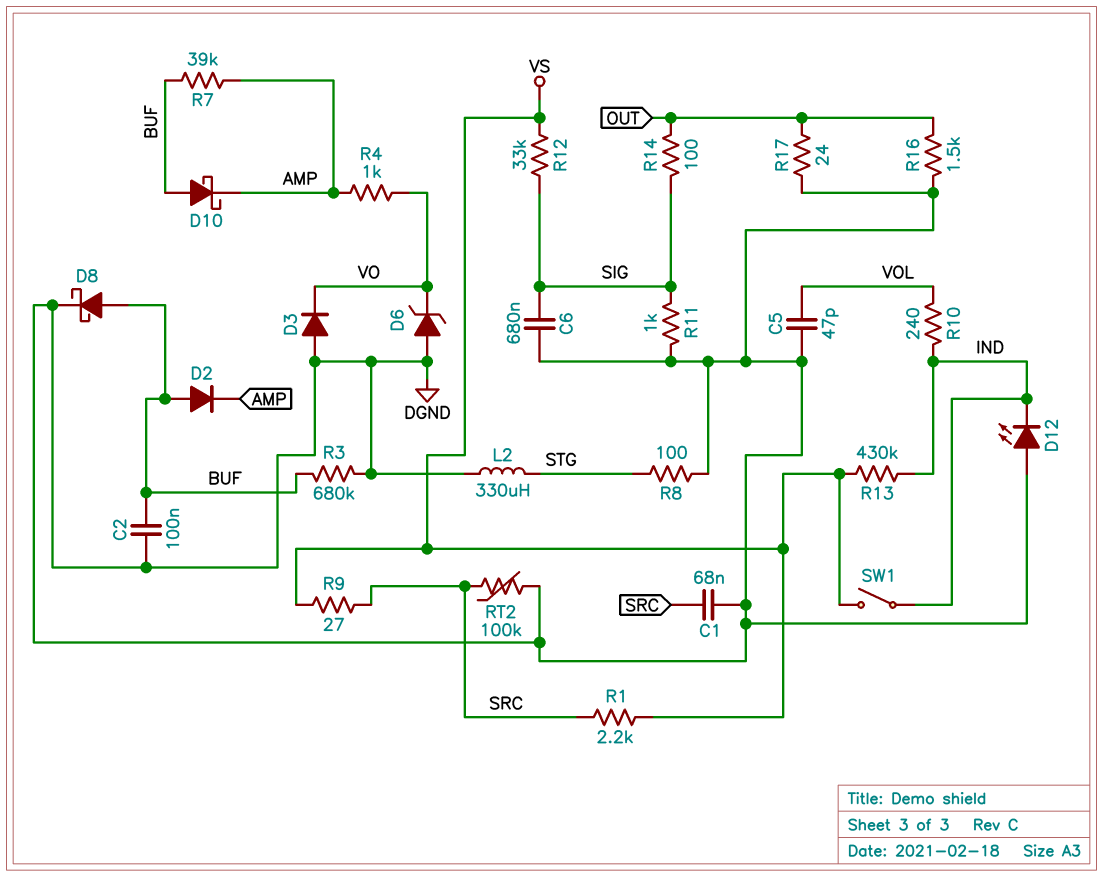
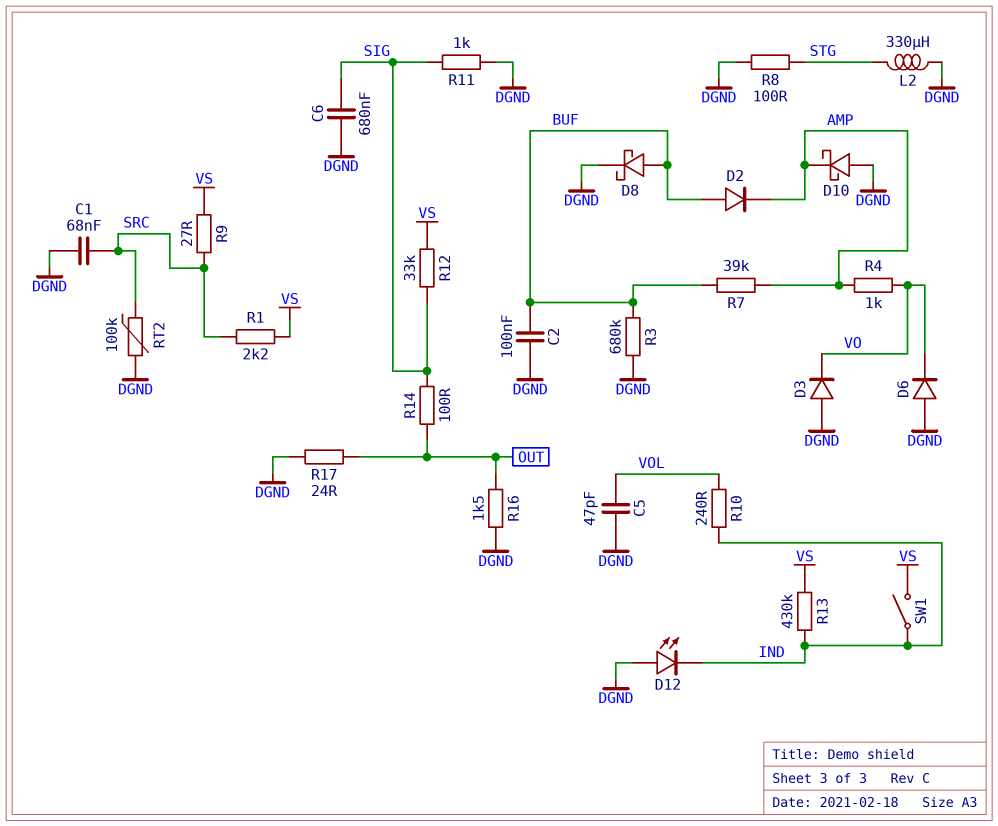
D6: zener (A DGND, K VO) -> diode (A DGND, K VO)
D10: schottky (A BUF, K AMP) -> schottky (A DGND, K AMP)

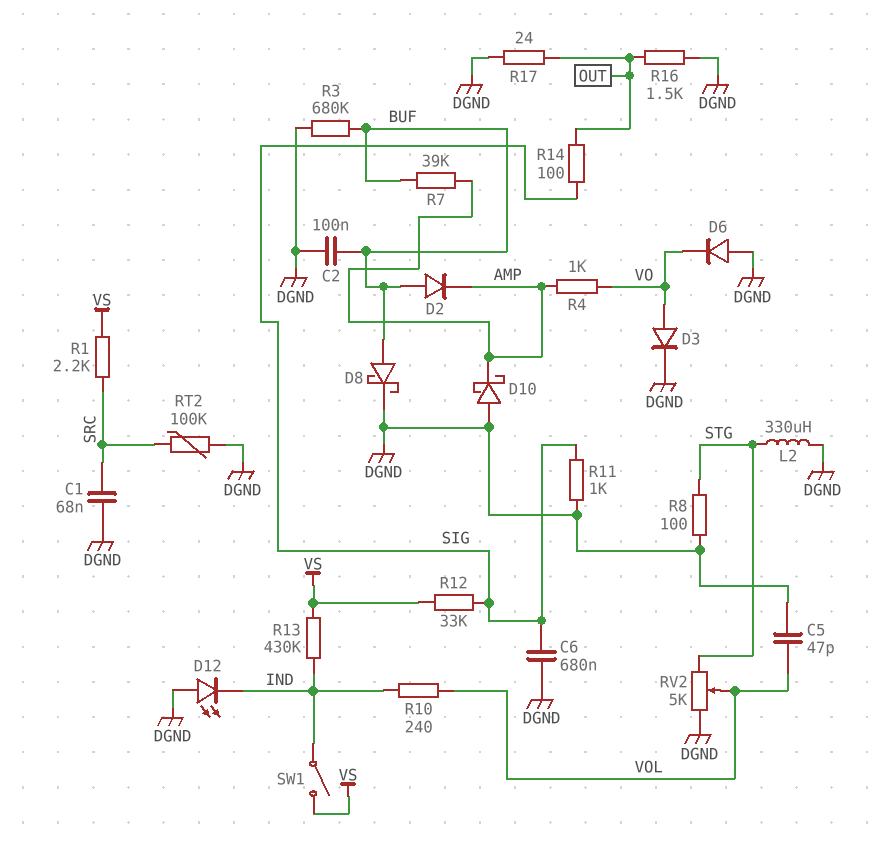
D3: diode (A DGND, K VO) -> diode (A VO, K DGND)
R9: 27 (SRC, VS) -> none
RV2: none -> 5k (DGND, STG, wiper VOL)

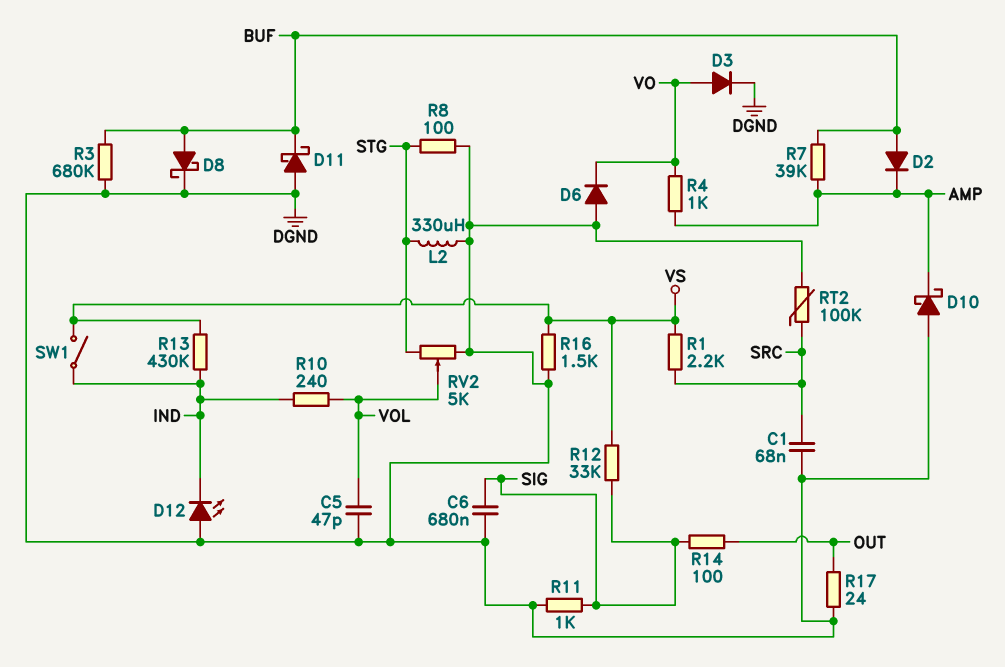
C2: 100nF (BUF, DGND) -> none
D11: none -> schottky (A DGND, K BUF)
R16: 1.5k (DGND, OUT) -> 1.5k (DGND, VS)

